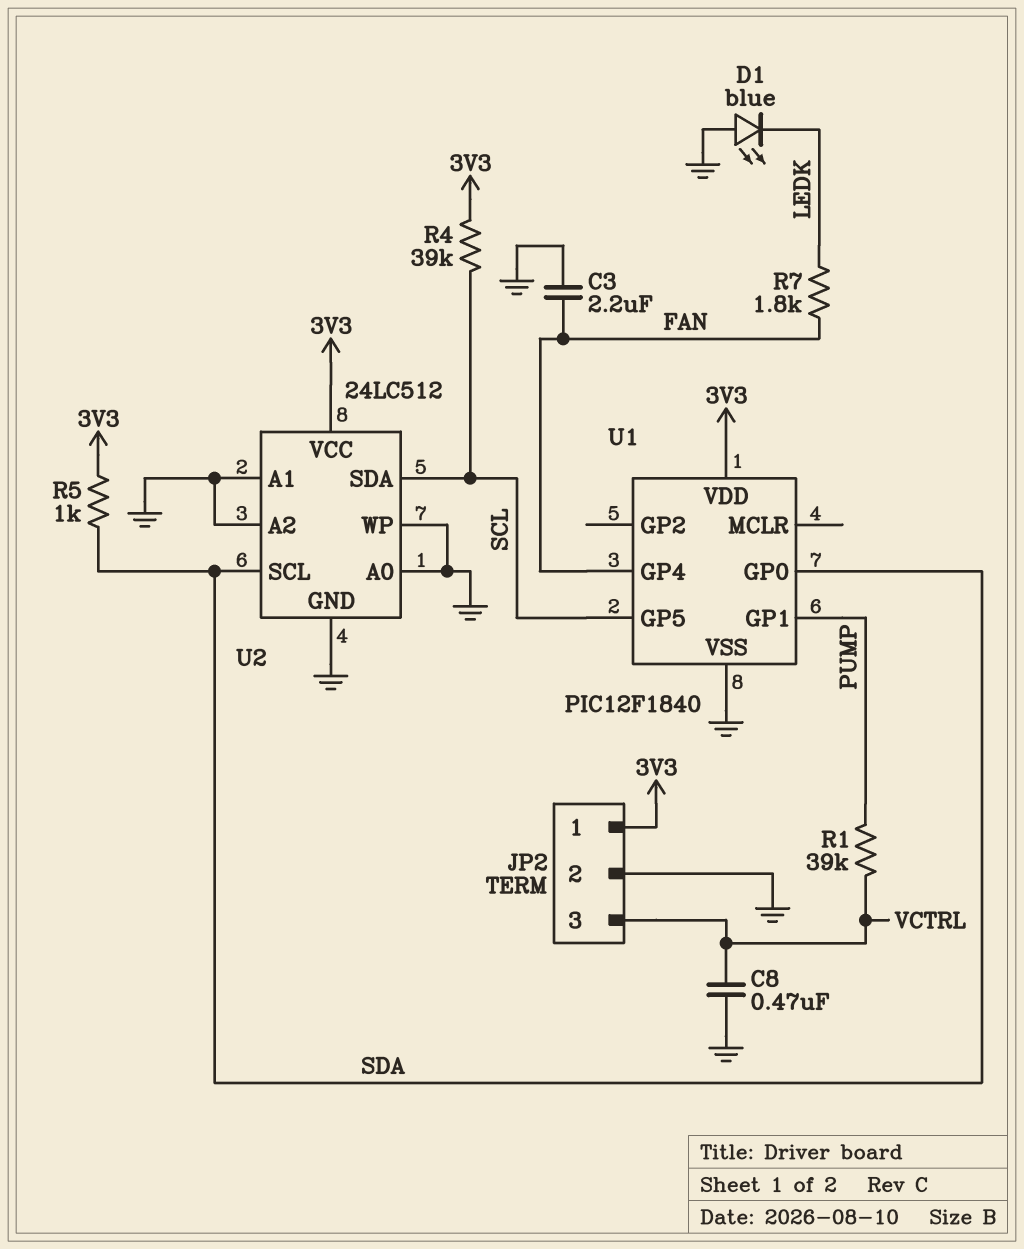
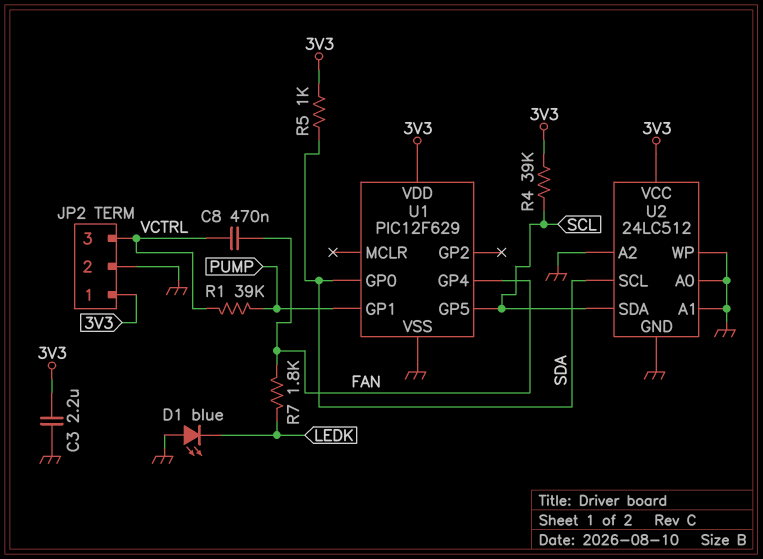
C3: 2.2uF (FAN, GND) -> 2.2uF (3V3, GND)
C8: 470nF (GND, VCTRL) -> 470nF (FAN, VCTRL)
U1: PIC12F1840 -> PIC12F629

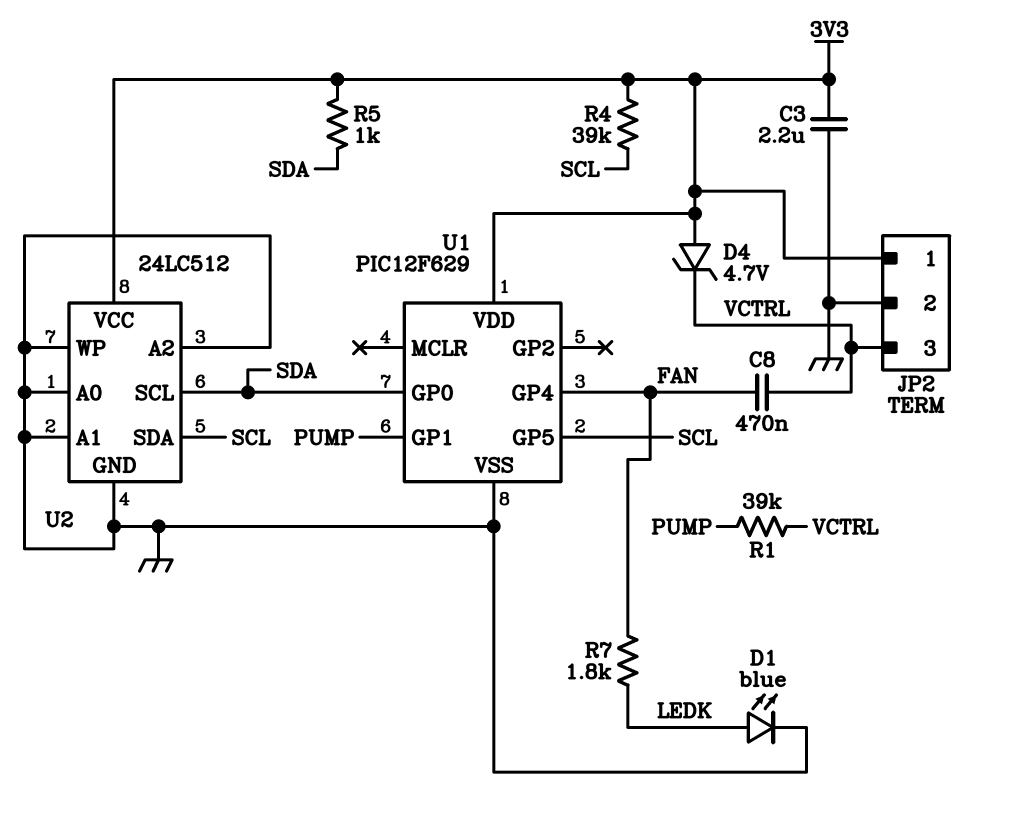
D1: LED blue (A GND, K LEDK) -> LED blue (A LEDK, K GND)
D4: none -> zener 4.7V (A 3V3, K VCTRL)

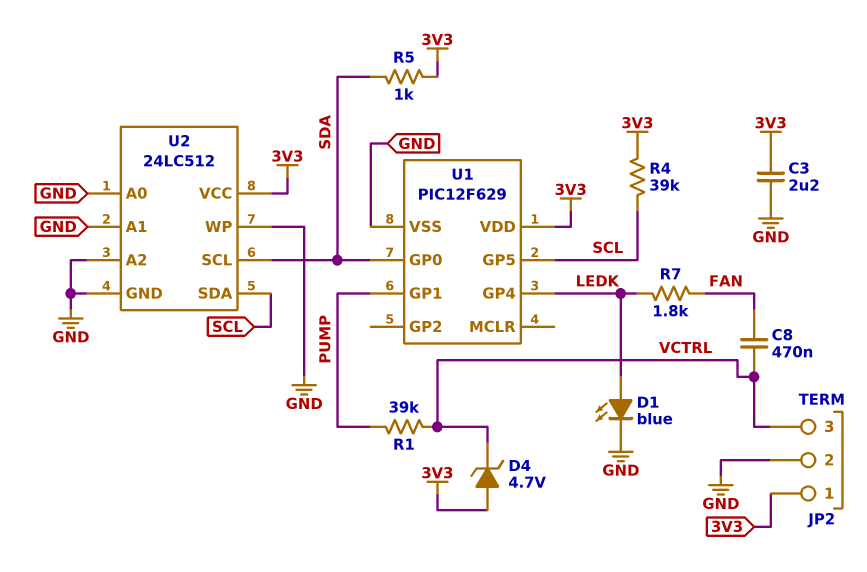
U1 pin GP4: FAN -> LEDK

